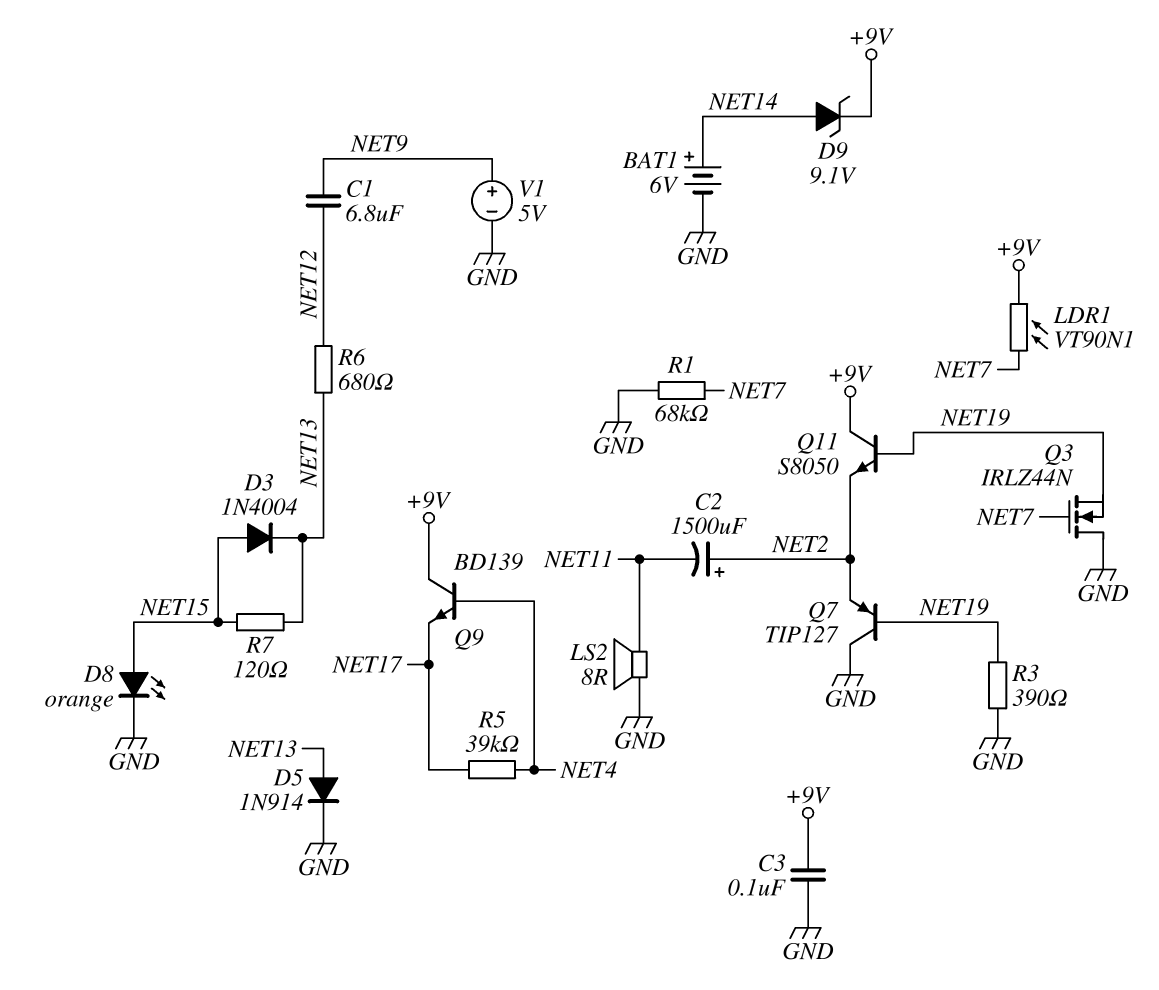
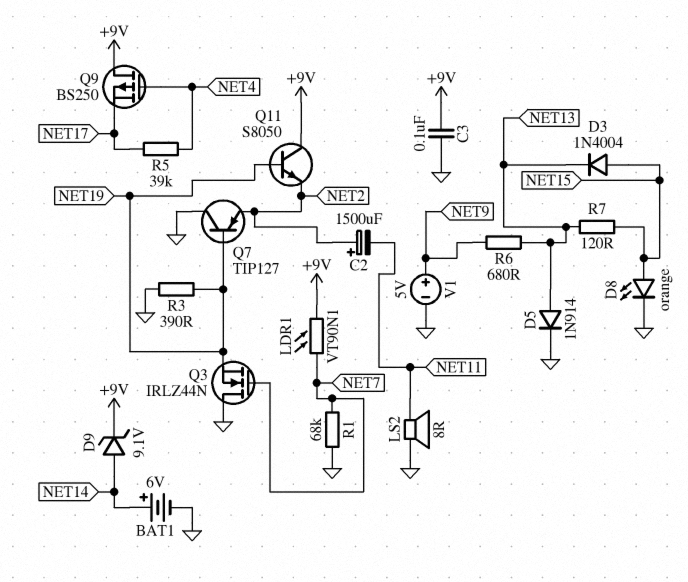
C1: 6.8uF (NET9, NET12) -> none
Q9: NPN BD139 (B NET4, C +9V, E NET17) -> PMOS BS250 (G NET4, D +9V, S NET17)
R6: 680 (NET12, NET13) -> 680 (NET9, NET13)

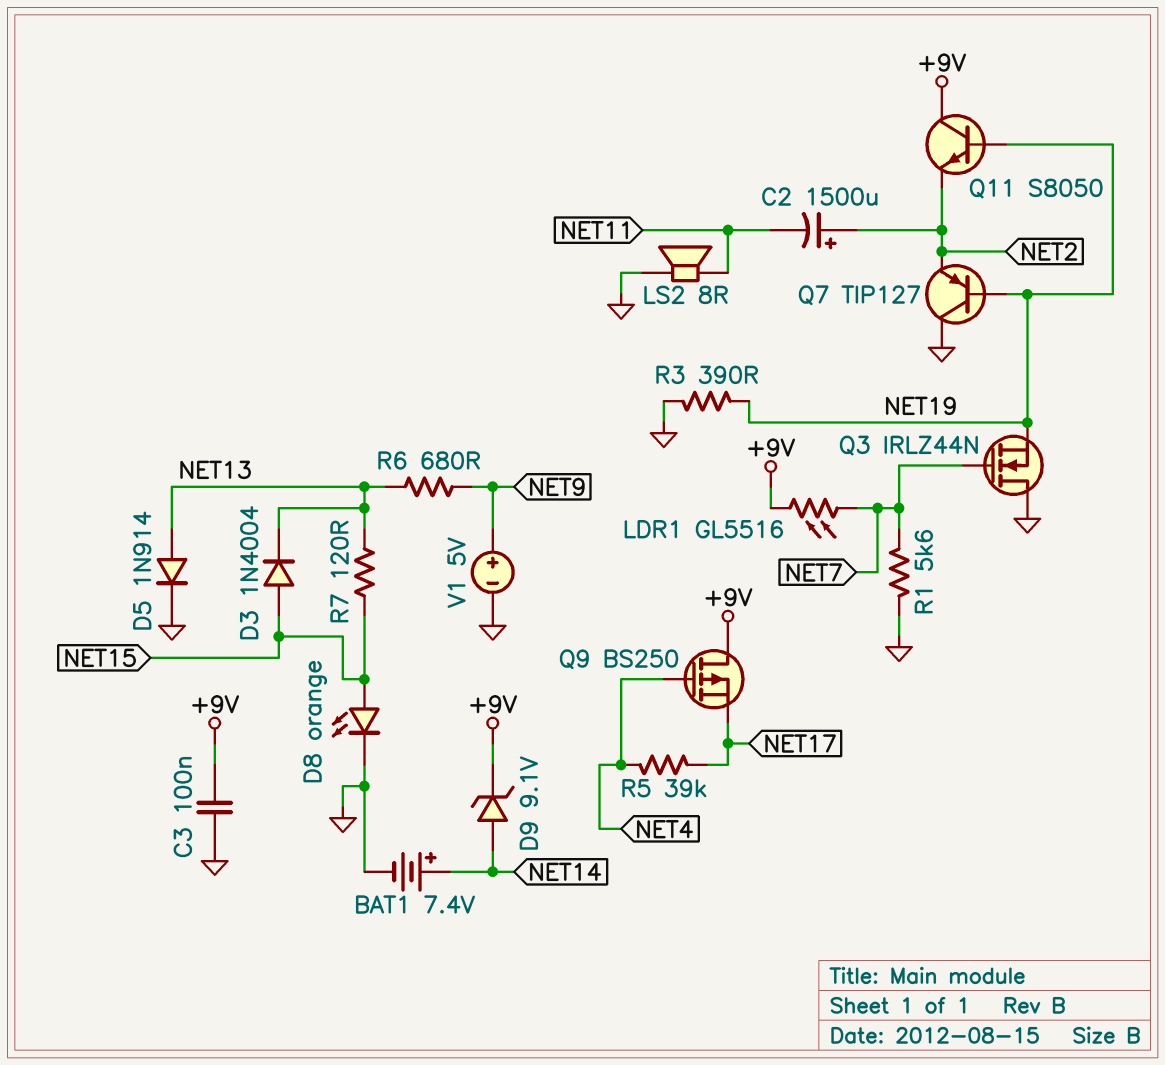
BAT1: 6V (plus NET14, minus GND) -> 7.4V (plus NET14, minus GND)
LDR1: VT90N1 (+9V, NET7) -> GL5516 (+9V, NET7)
R1: 68k (GND, NET7) -> 5.6k (GND, NET7)

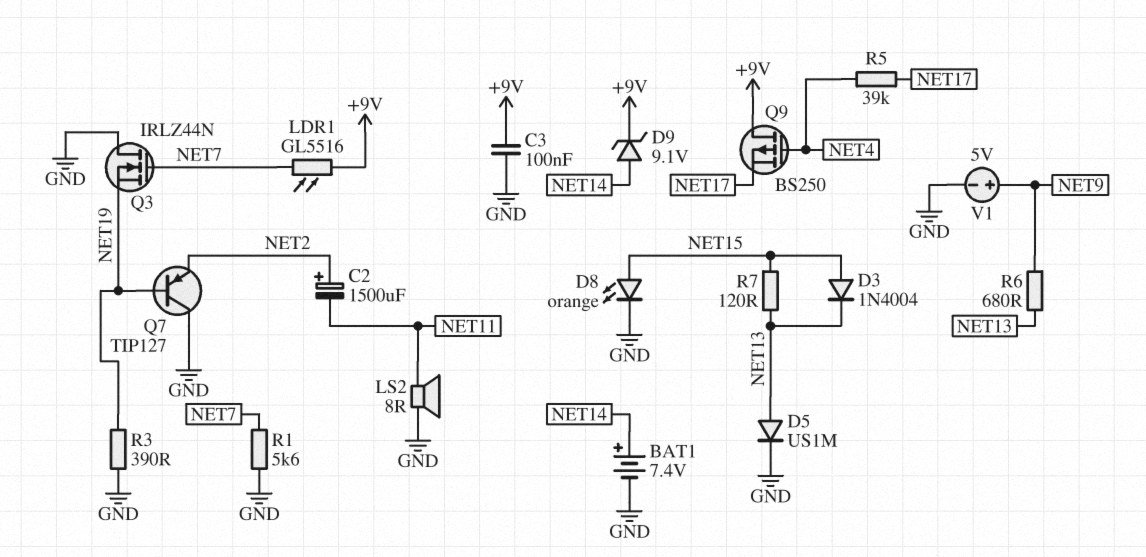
D5: diode 1N914 (A NET13, K GND) -> diode US1M (A NET13, K GND)
Q11: NPN S8050 (B NET19, C +9V, E NET2) -> none

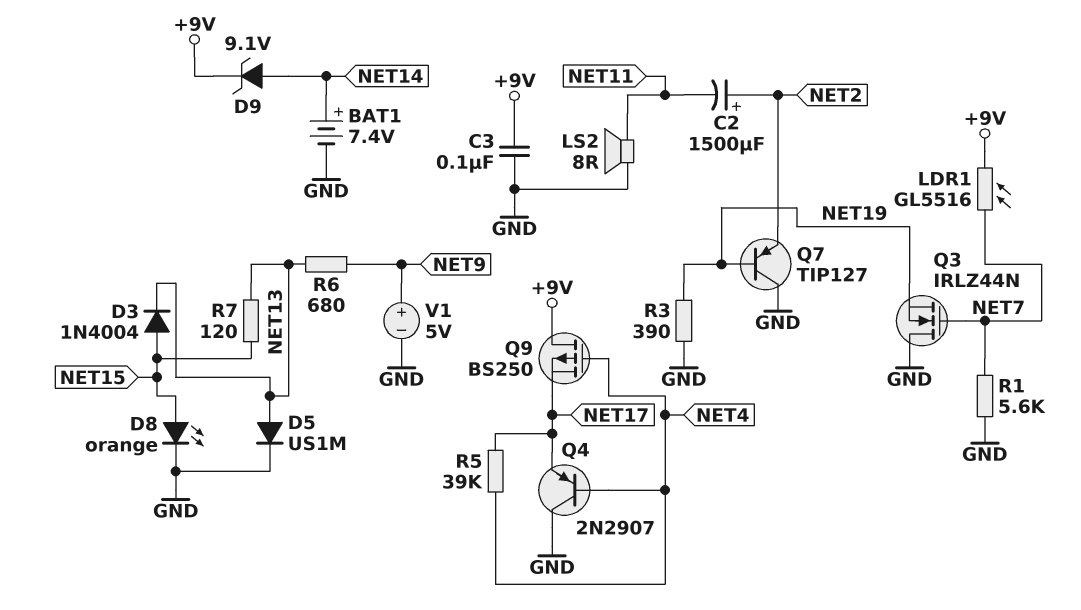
Q4: none -> PNP 2N2907 (B NET4, C GND, E NET17)

